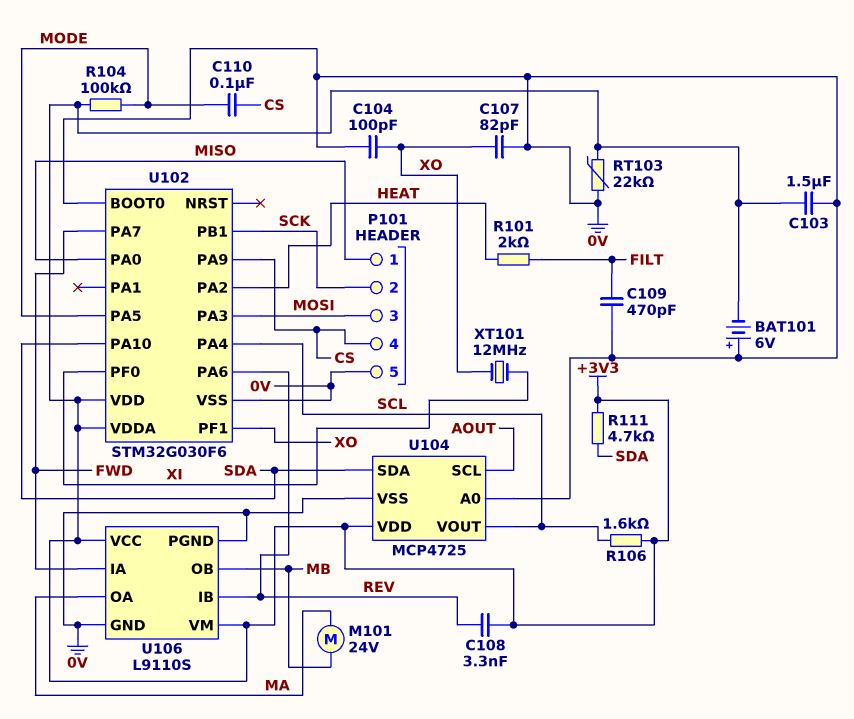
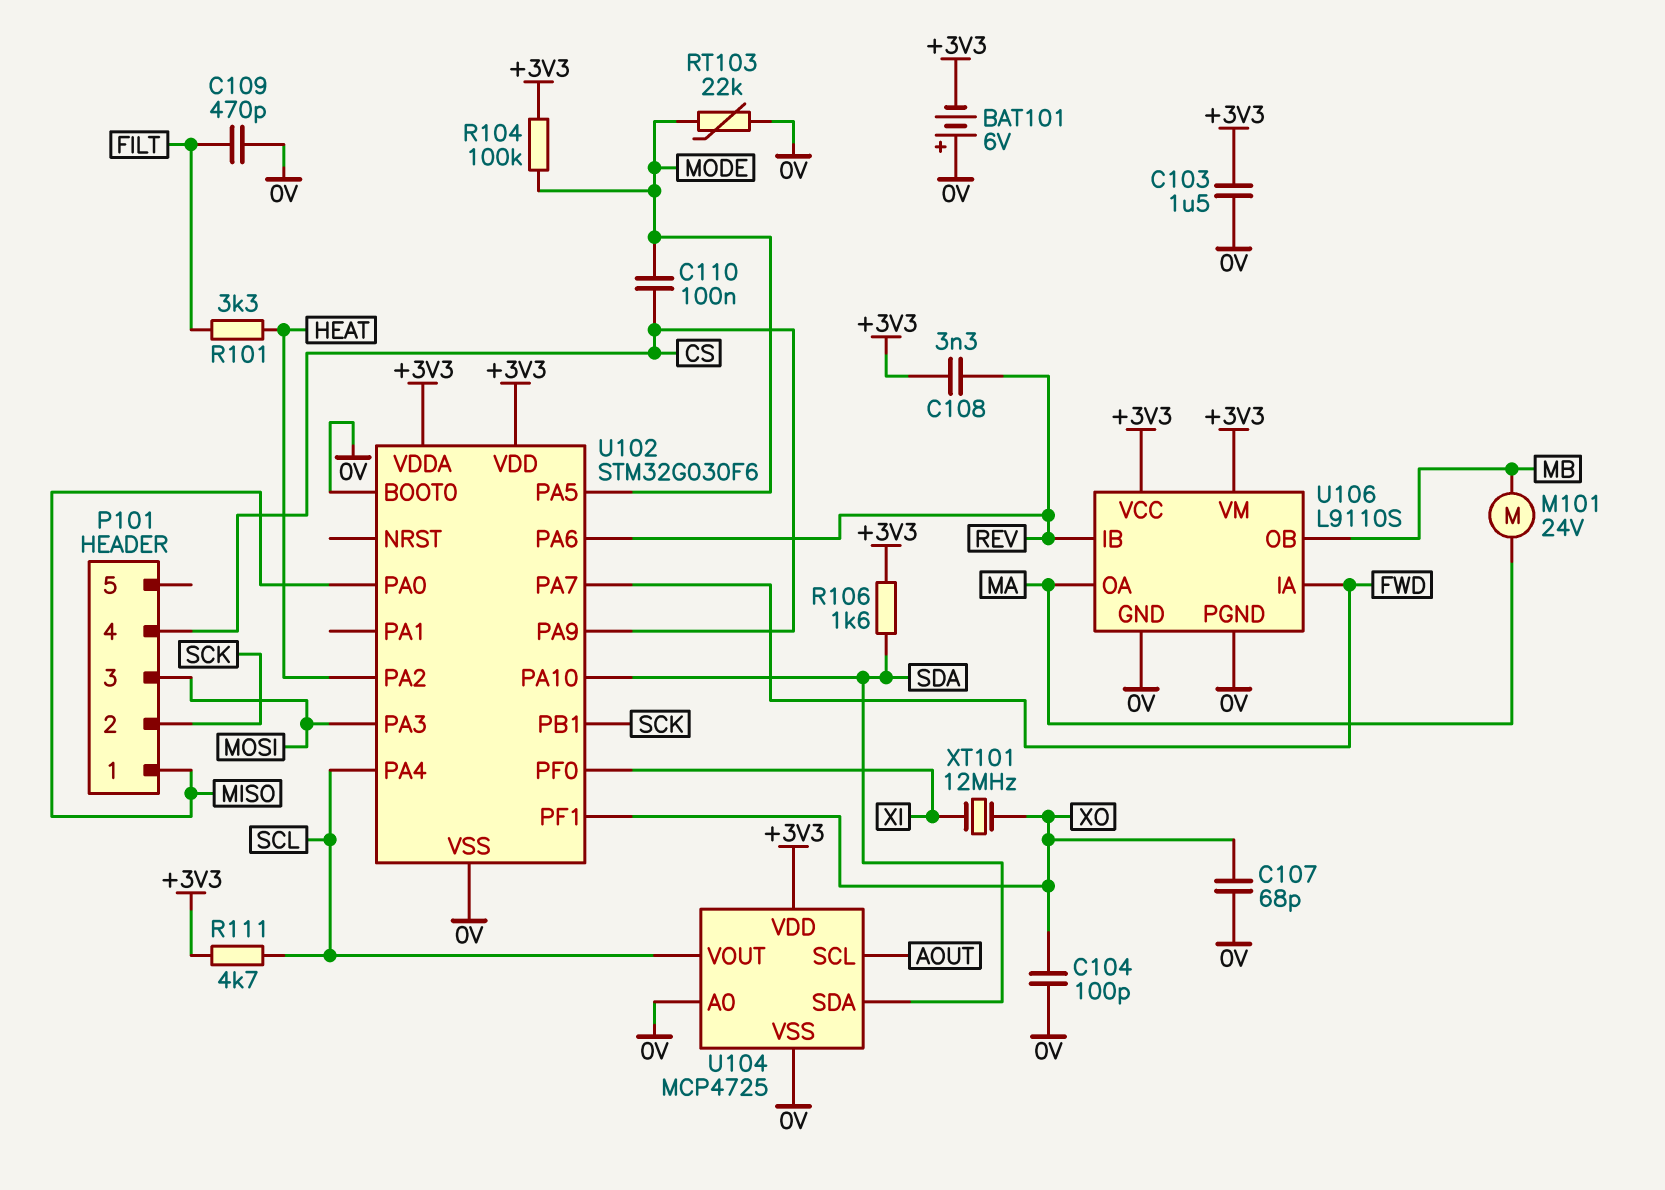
C107: 82pF (0V, XO) -> 68pF (0V, XO)
P101 pin 5: 0V -> none
R101: 2k (FILT, HEAT) -> 3.3k (FILT, HEAT)
R106: 1.6k (+3V3, SCL) -> 1.6k (+3V3, SDA)
R111: 4.7k (+3V3, SDA) -> 4.7k (+3V3, SCL)
RT103: 22k (+3V3, 0V) -> 22k (0V, MODE)

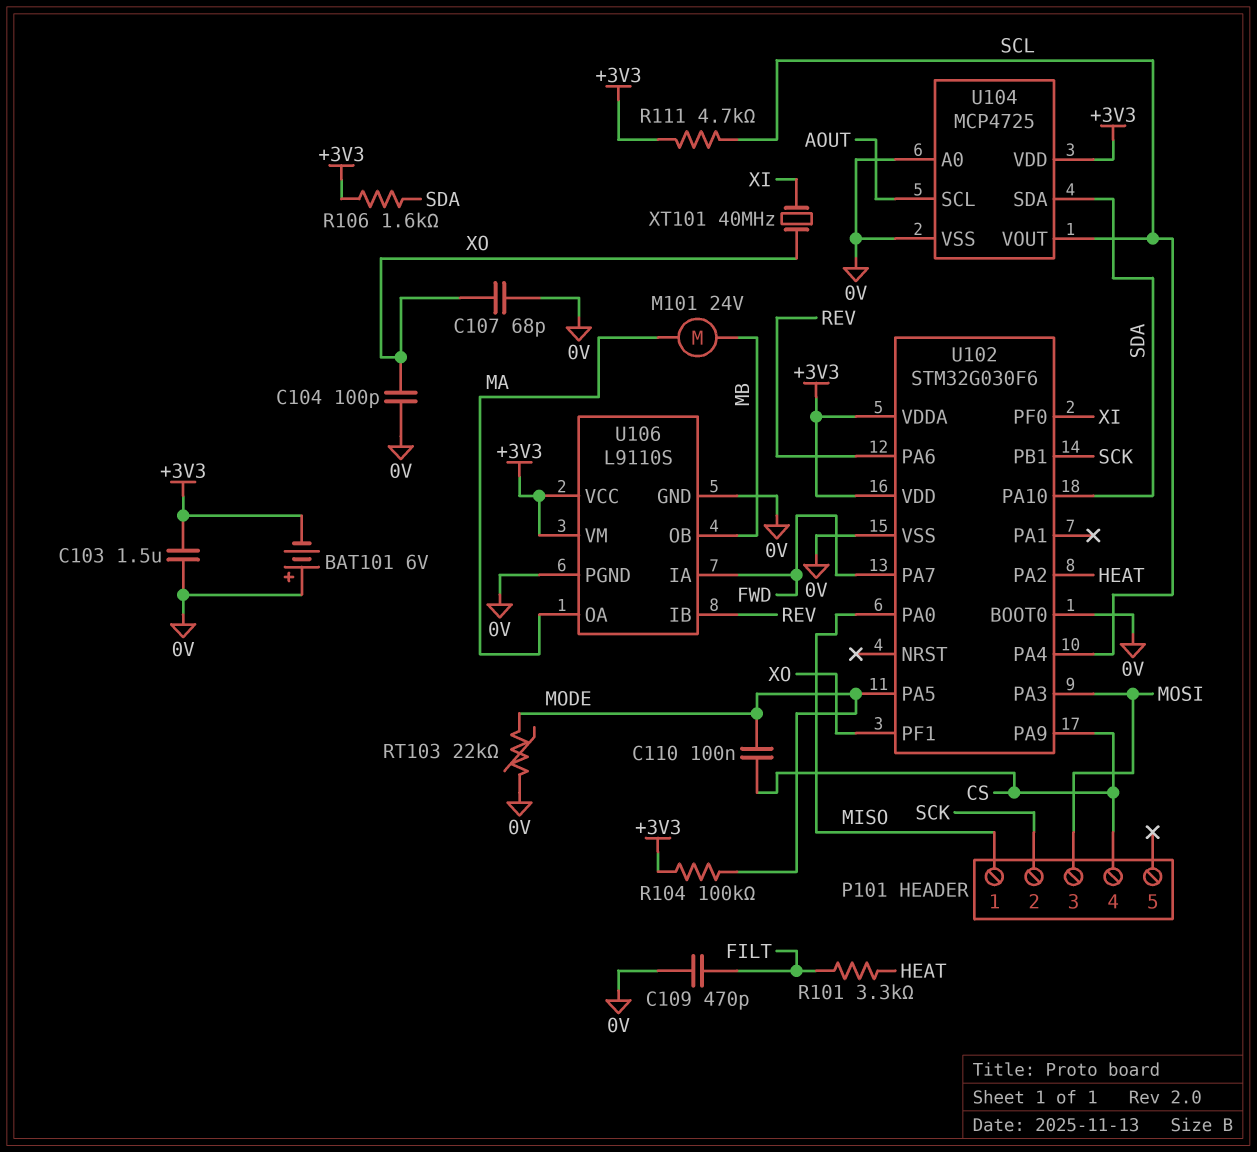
C108: 3.3nF (+3V3, REV) -> none
XT101: 12MHz (XI, XO) -> 40MHz (XI, XO)

